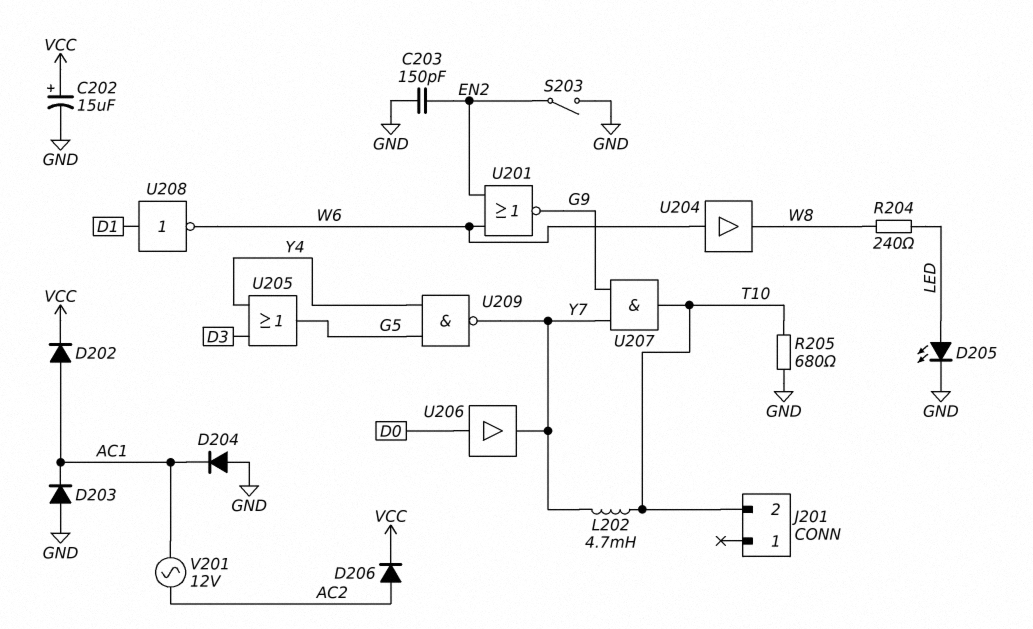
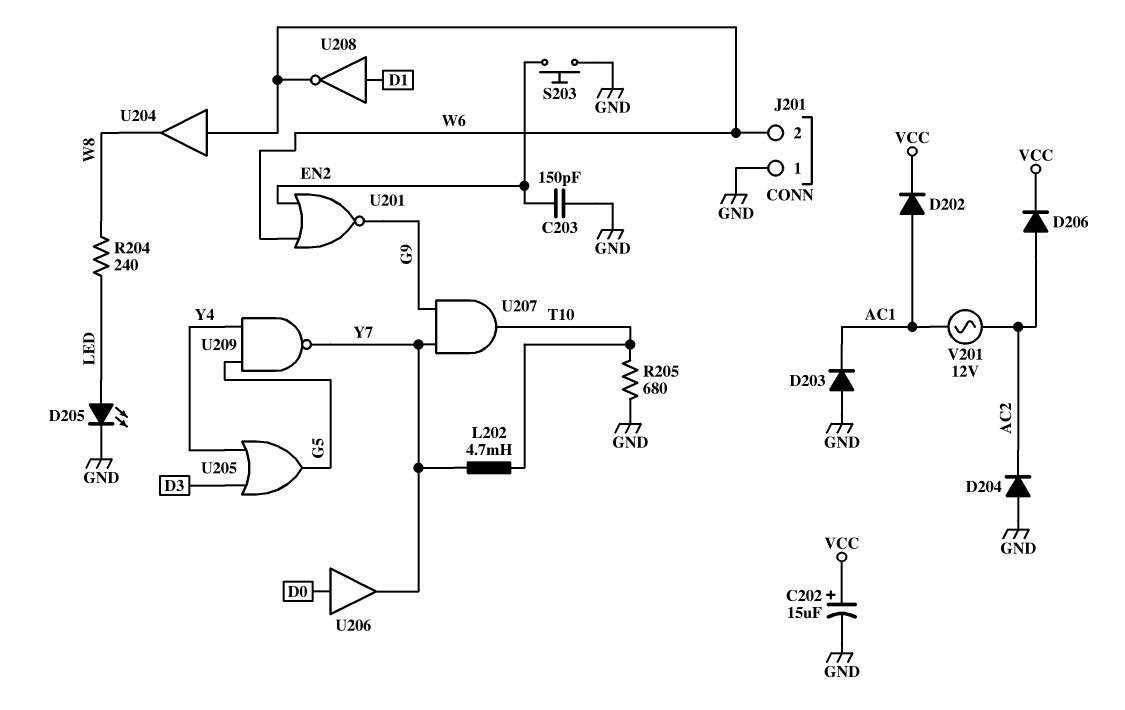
D204: diode (A GND, K AC1) -> diode (A GND, K AC2)
J201 pin 1: none -> GND
J201 pin 2: T10 -> W6
S203: switch (EN2, GND) -> button (EN2, GND)

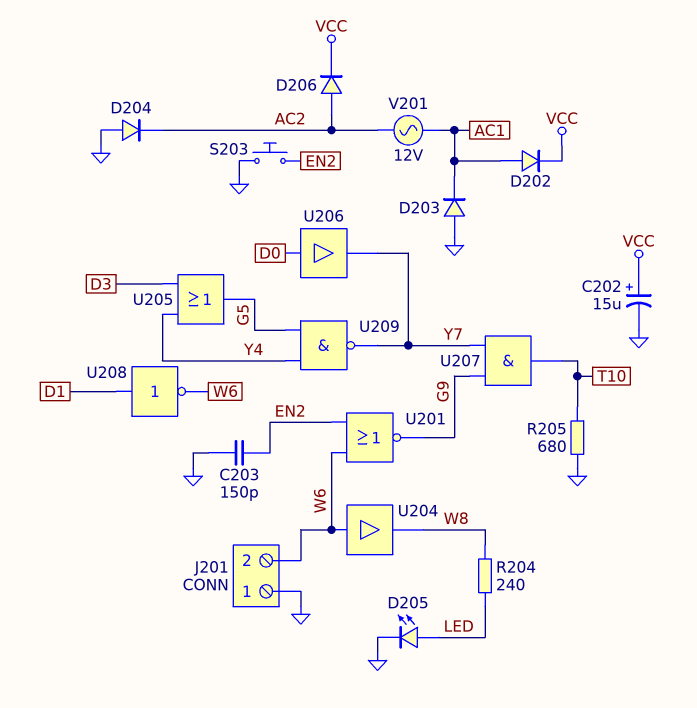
L202: 4.7mH (T10, Y7) -> none

